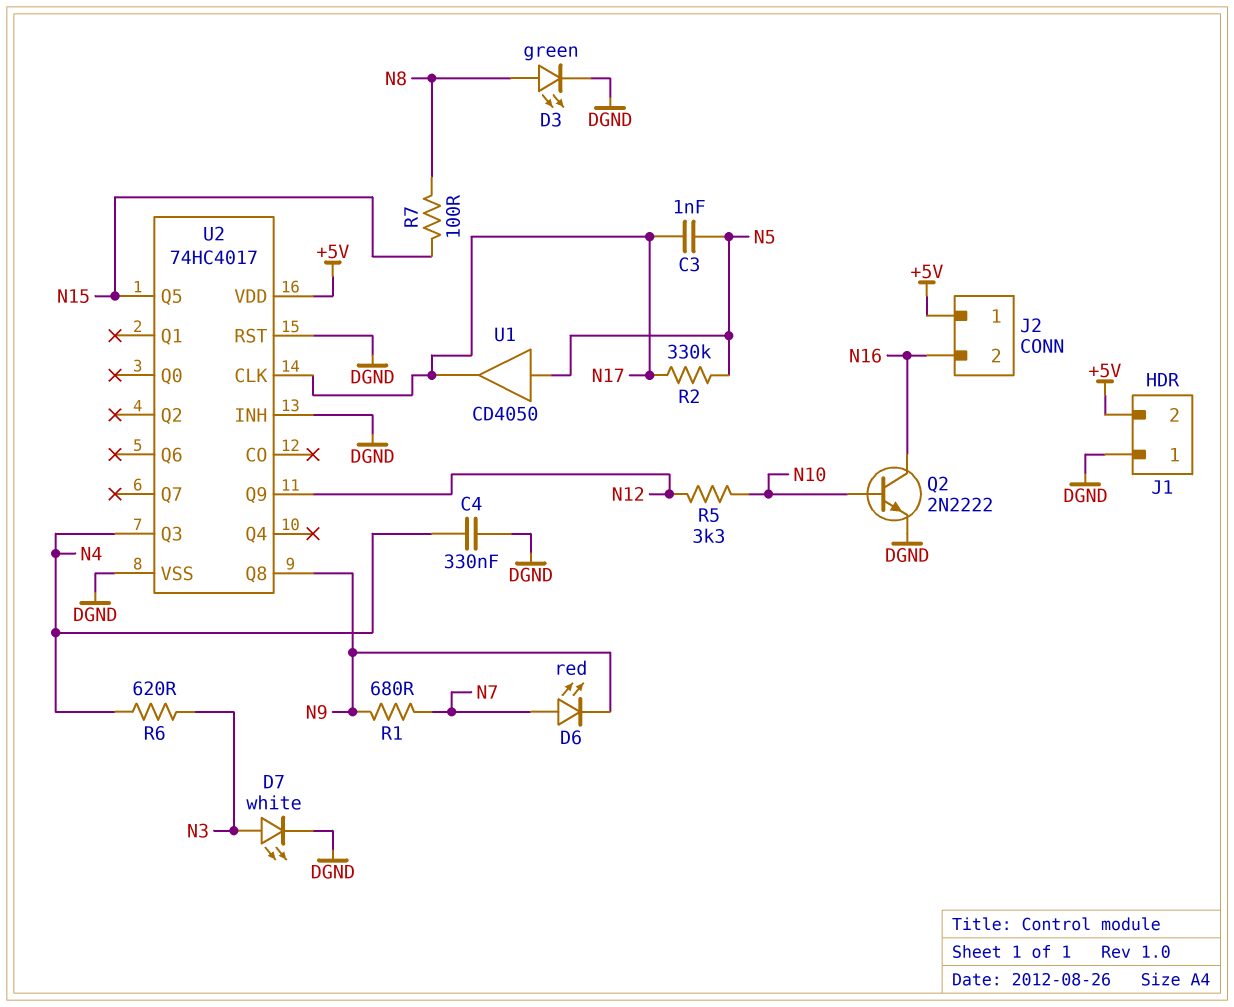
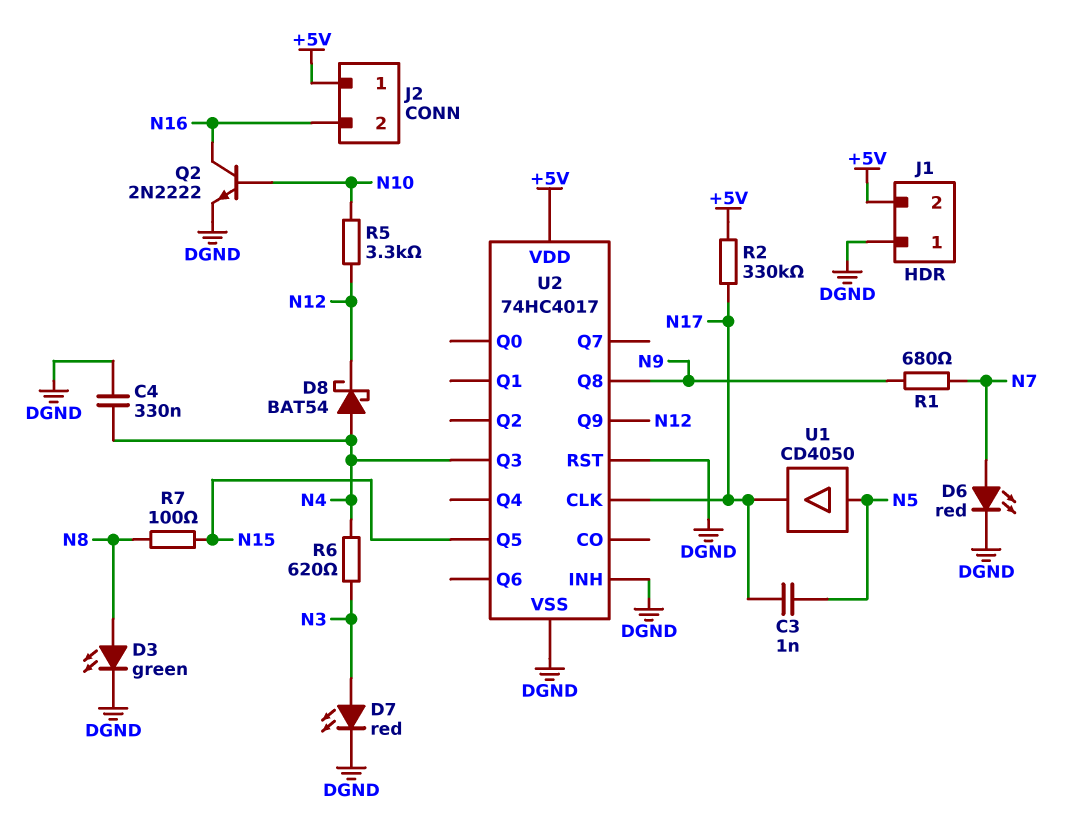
D6: LED red (A N7, K N9) -> LED red (A N7, K DGND)
D7: LED white (A N3, K DGND) -> LED red (A N3, K DGND)
D8: none -> schottky BAT54 (A N4, K N12)
R2: 330k (N5, N17) -> 330k (+5V, N17)

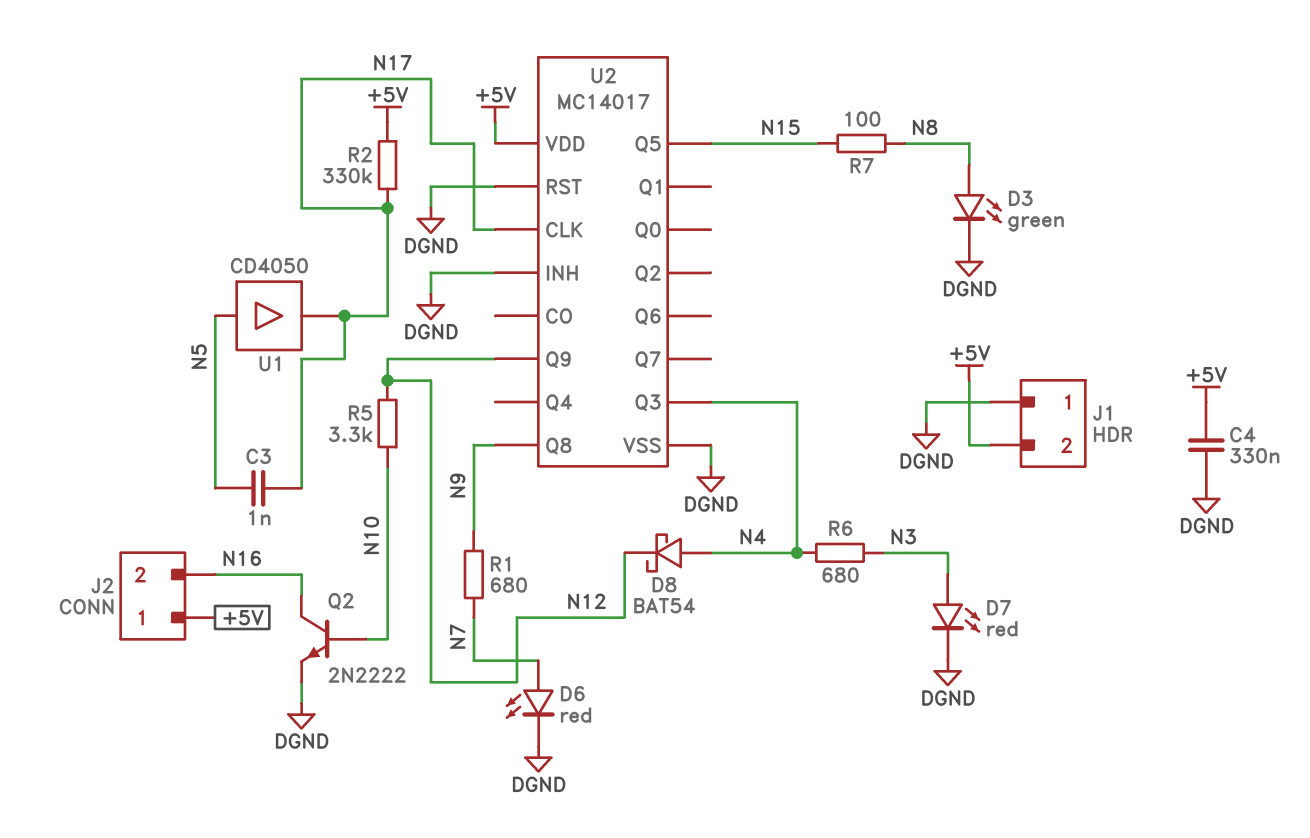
C4: 330nF (DGND, N4) -> 330nF (+5V, DGND)
R6: 620 (N3, N4) -> 680 (N3, N4)
U2: 74HC4017 -> MC14017

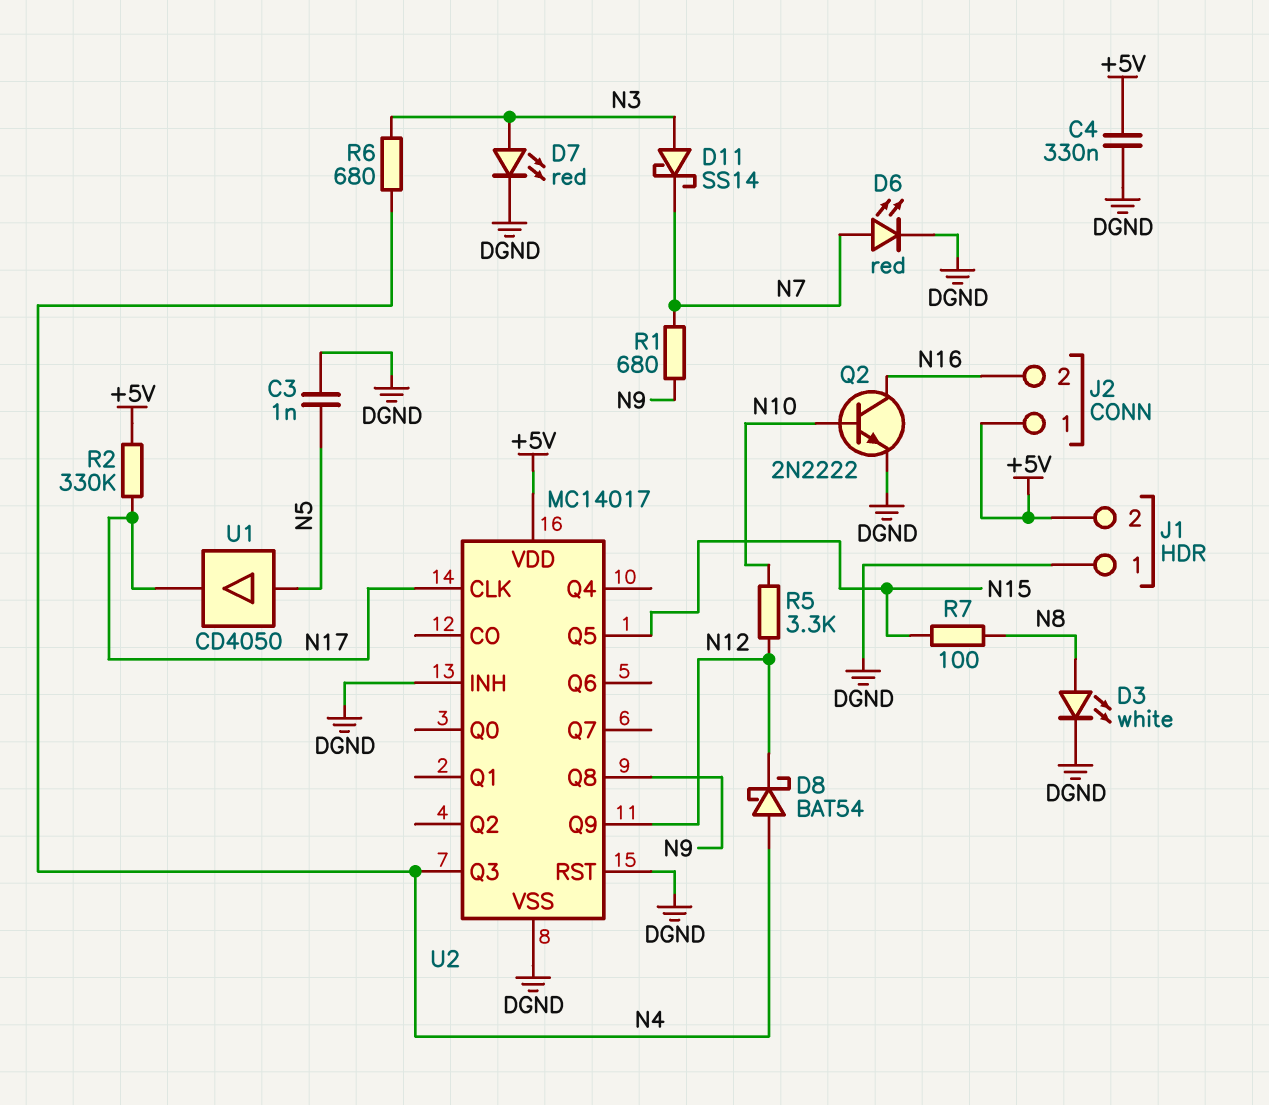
C3: 1nF (N5, N17) -> 1nF (DGND, N5)
D3: LED green (A N8, K DGND) -> LED white (A N8, K DGND)
D11: none -> schottky SS14 (A N3, K N7)

